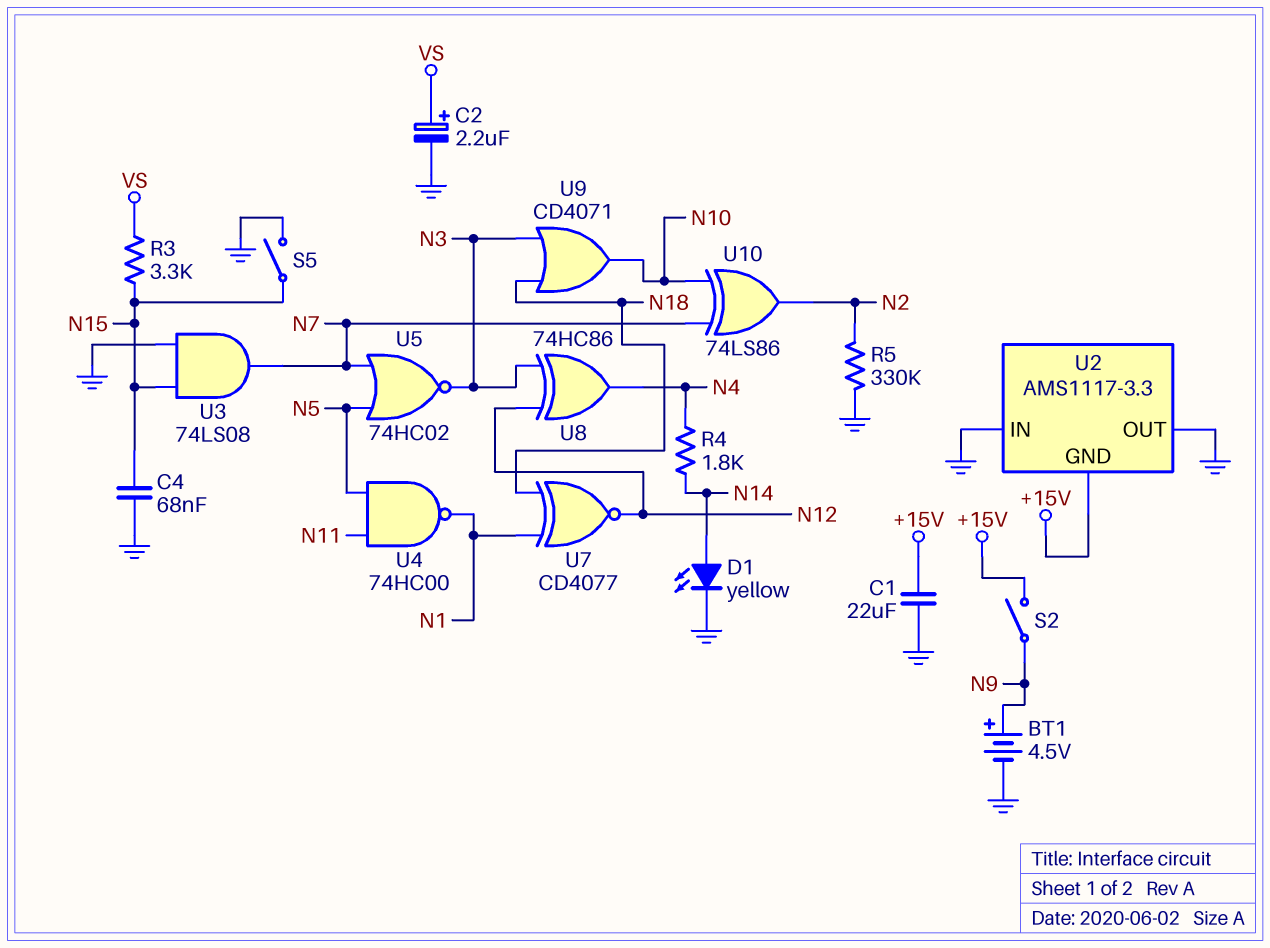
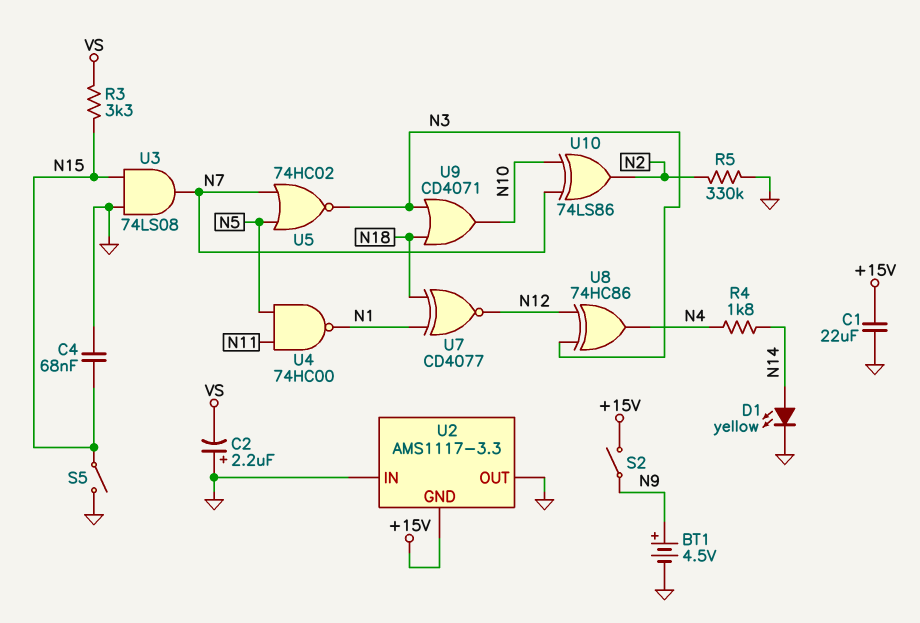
C2: 2.2uF (plus VS, minus GND) -> 2.2uF (plus GND, minus VS)

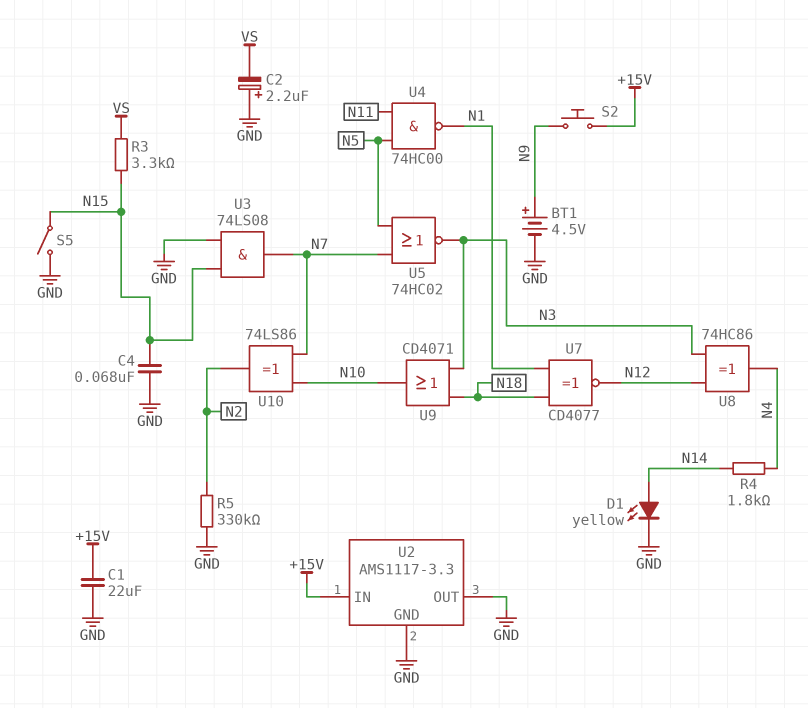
S2: switch (+15V, N9) -> button (+15V, N9)
U2 pin GND: +15V -> GND
U2 pin IN: GND -> +15V

